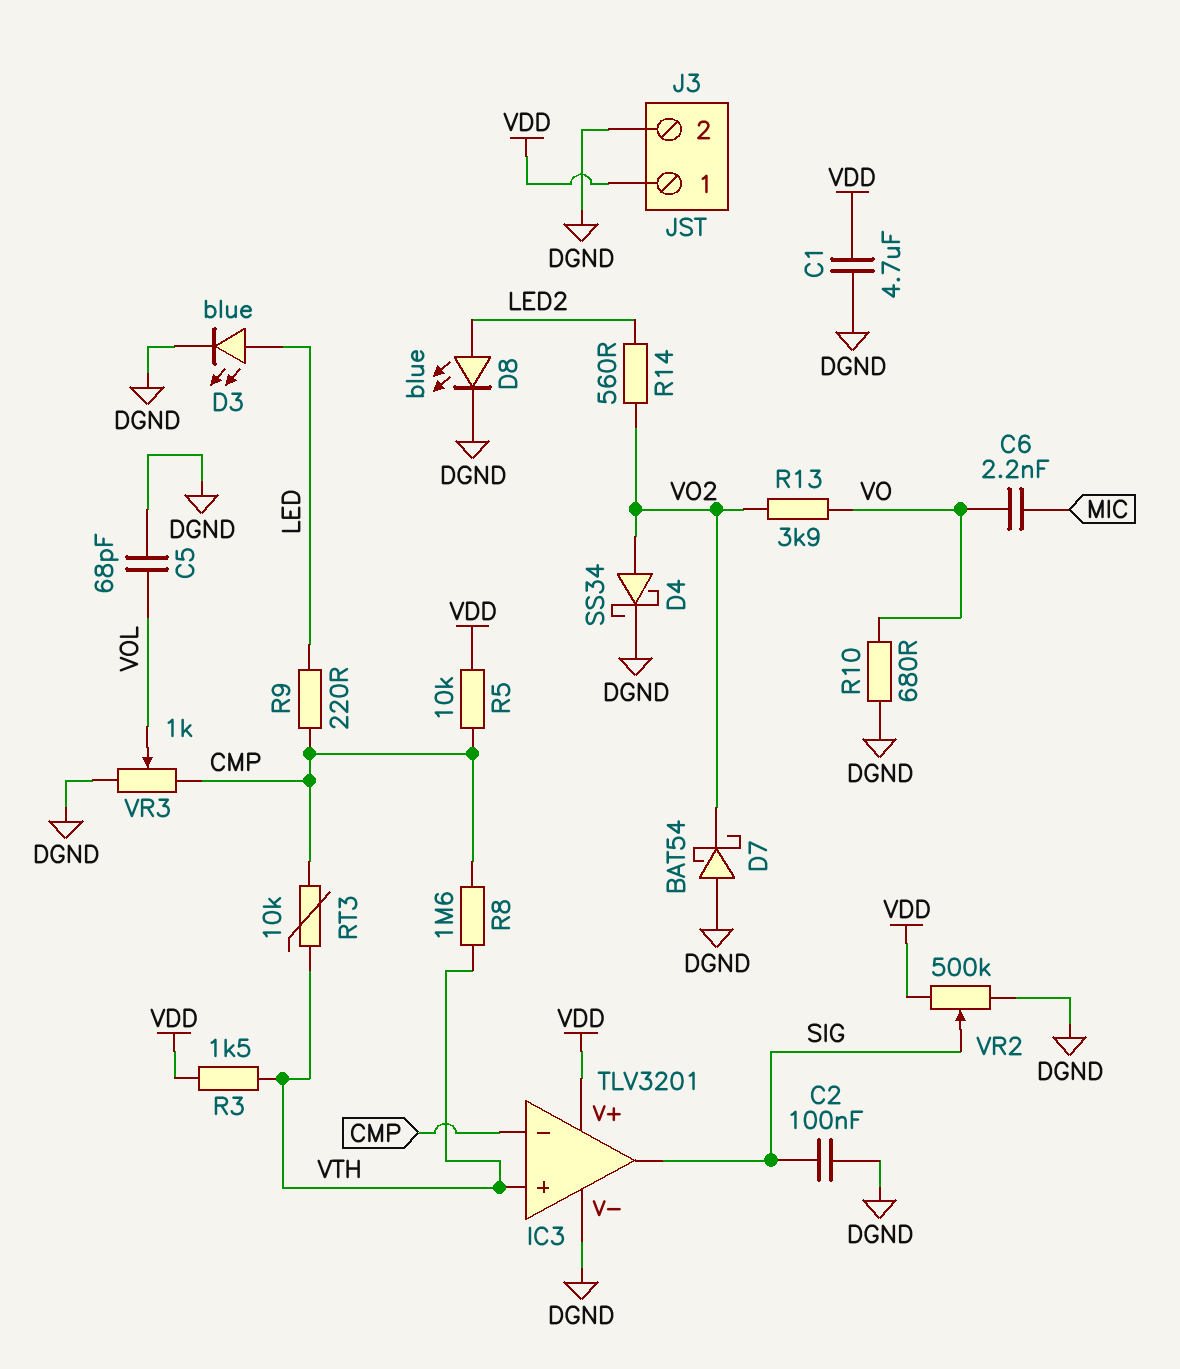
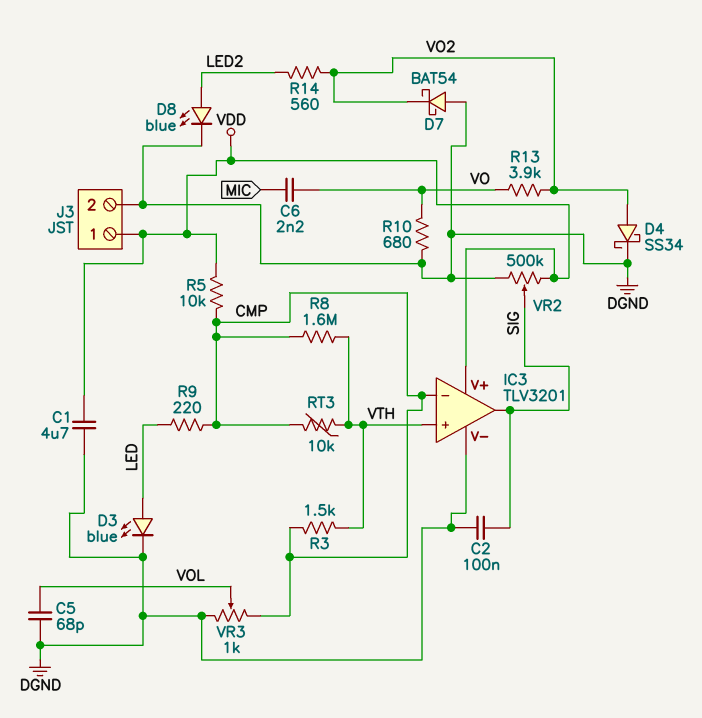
R3: 1.5k (VDD, VTH) -> 1.5k (CMP, VTH)

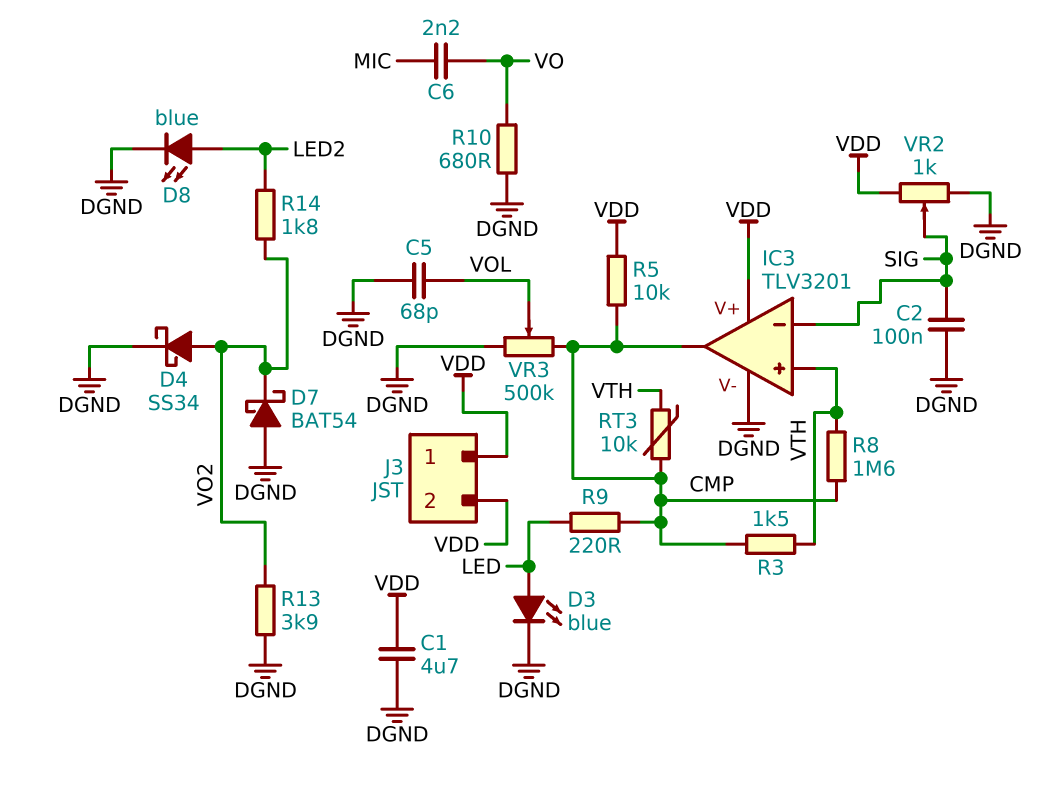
IC3 pin in-: CMP -> SIG
IC3 pin out: SIG -> CMP
J3 pin 2: DGND -> VDD
R13: 3.9k (VO, VO2) -> 3.9k (DGND, VO2)
R14: 560 (LED2, VO2) -> 1.8k (LED2, VO2)
VR2: 500k (DGND, VDD, wiper SIG) -> 1k (DGND, VDD, wiper SIG)
VR3: 1k (CMP, DGND, wiper VOL) -> 500k (CMP, DGND, wiper VOL)

